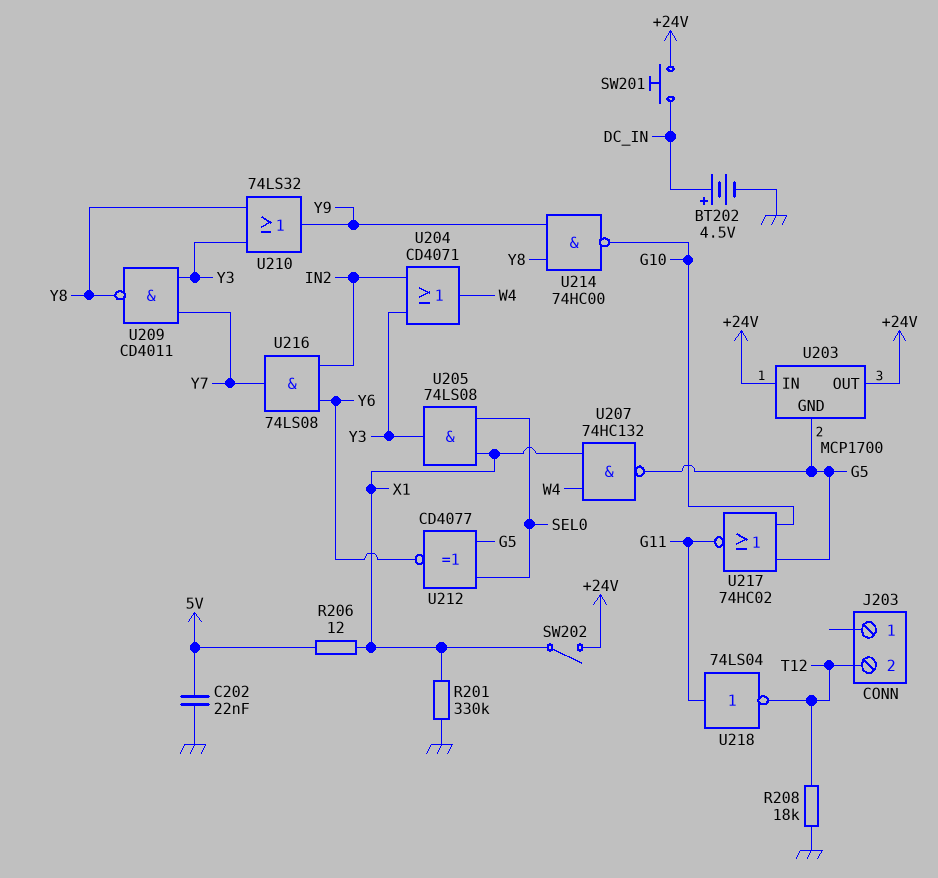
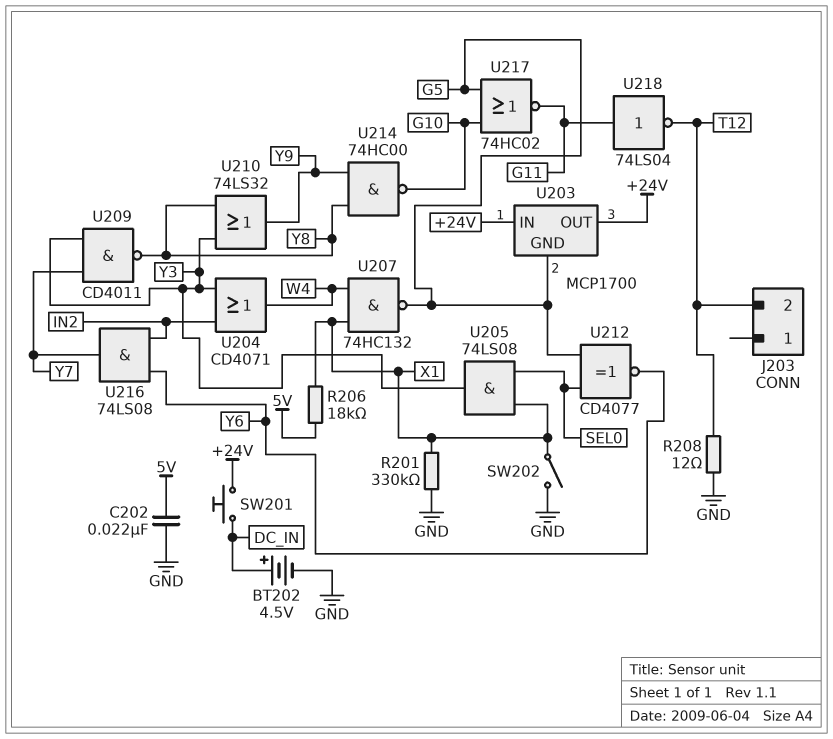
R206: 12 (5V, X1) -> 18k (5V, X1)
R208: 18k (GND, T12) -> 12 (GND, T12)
SW202: switch (+24V, X1) -> switch (GND, X1)

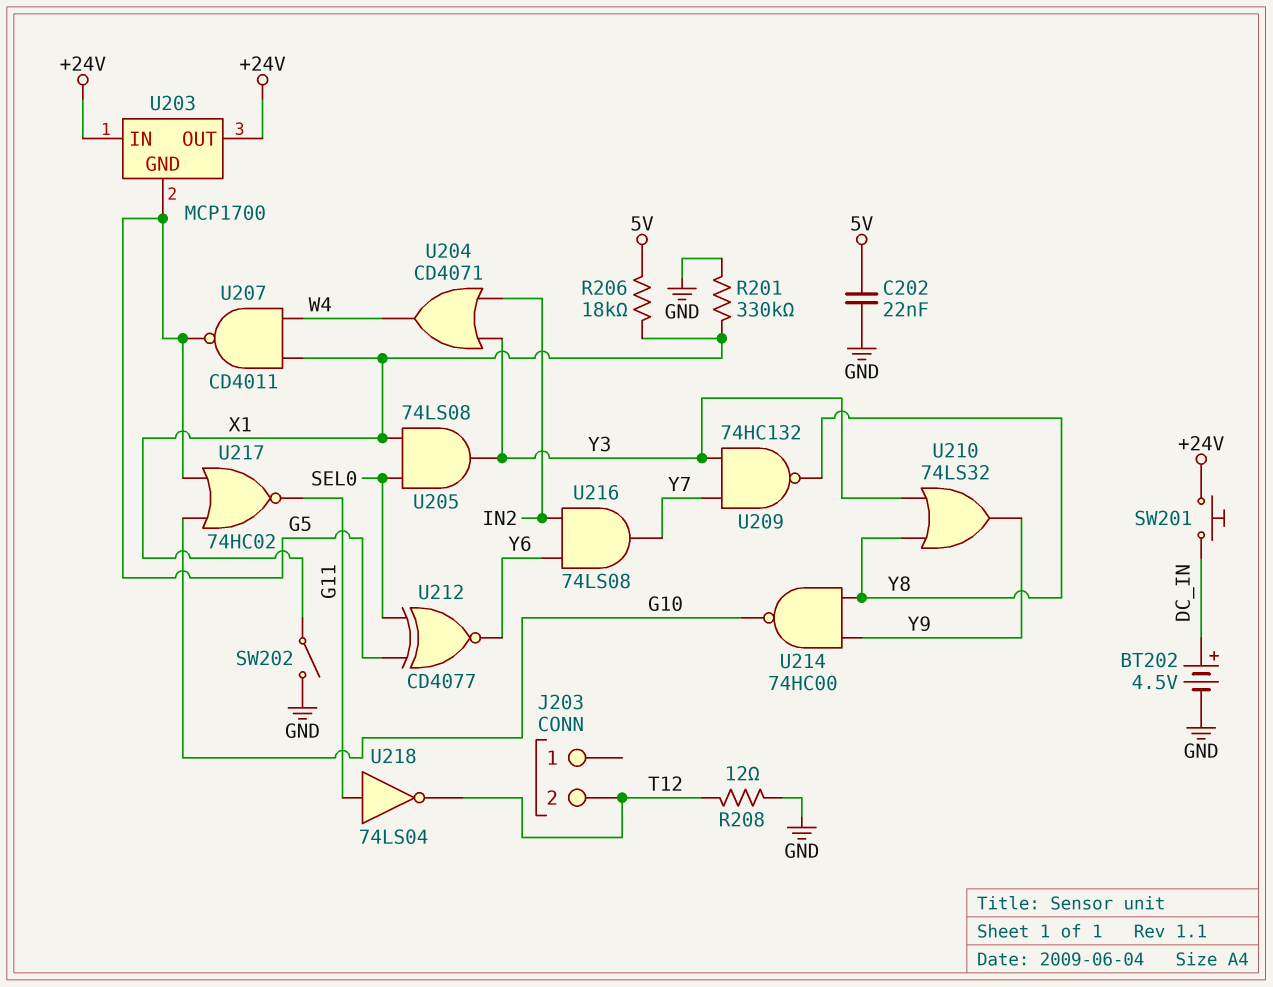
U207: NAND 74HC132 (in W4, in X1, out G5) -> NAND CD4011 (in W4, in X1, out G5)
U209: NAND CD4011 (in Y3, in Y7, out Y8) -> NAND 74HC132 (in Y3, in Y7, out Y8)

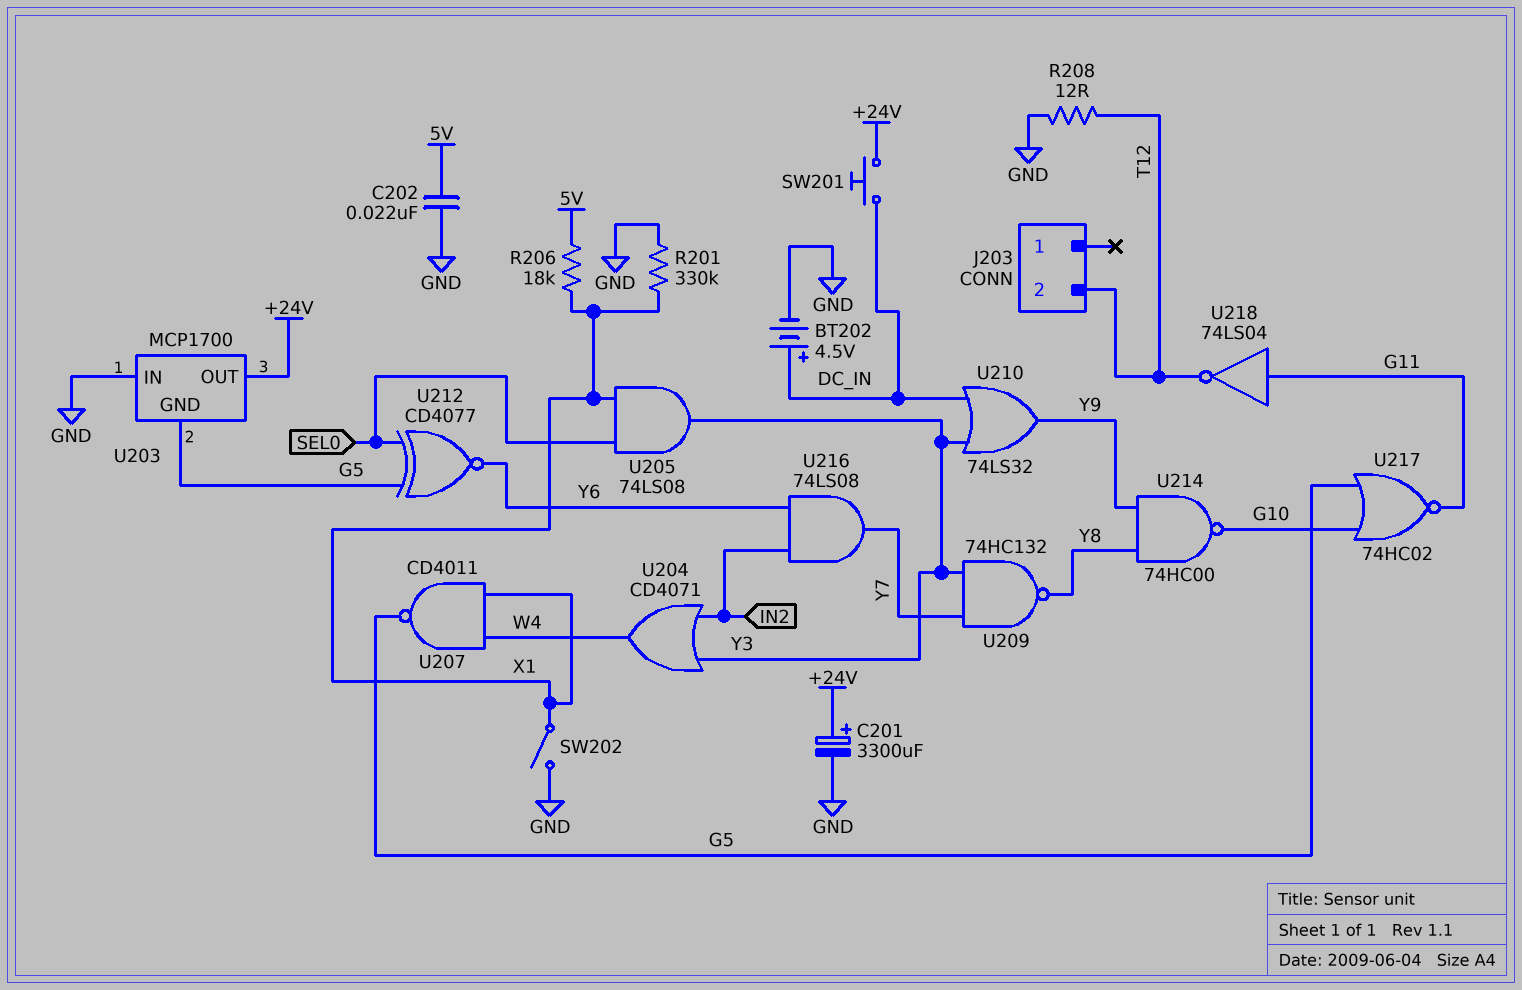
C201: none -> 3300uF (plus +24V, minus GND)
U203 pin IN: +24V -> GND
U210: OR 74LS32 (in Y3, in Y8, out Y9) -> OR 74LS32 (in DC_IN, in Y3, out Y9)

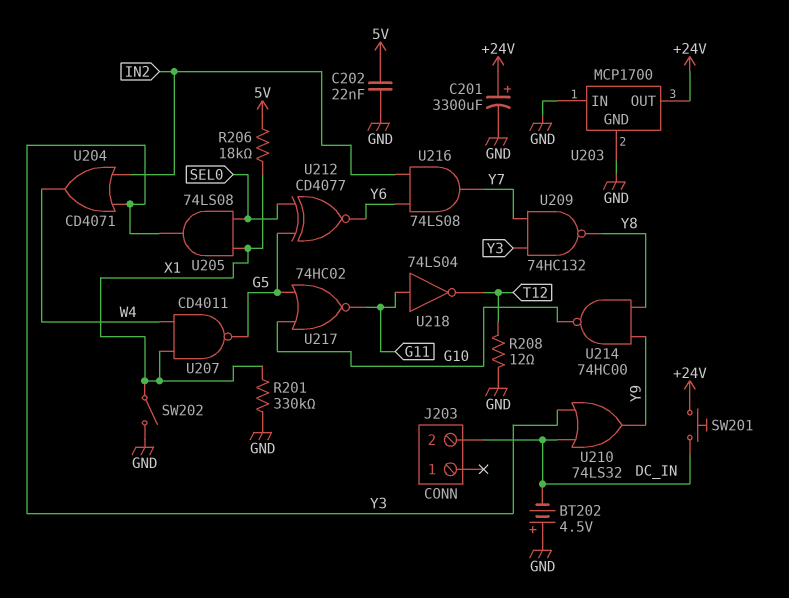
BT202: 4.5V (plus DC_IN, minus GND) -> 4.5V (plus GND, minus DC_IN)
J203 pin 2: T12 -> DC_IN
U203 pin GND: G5 -> GND

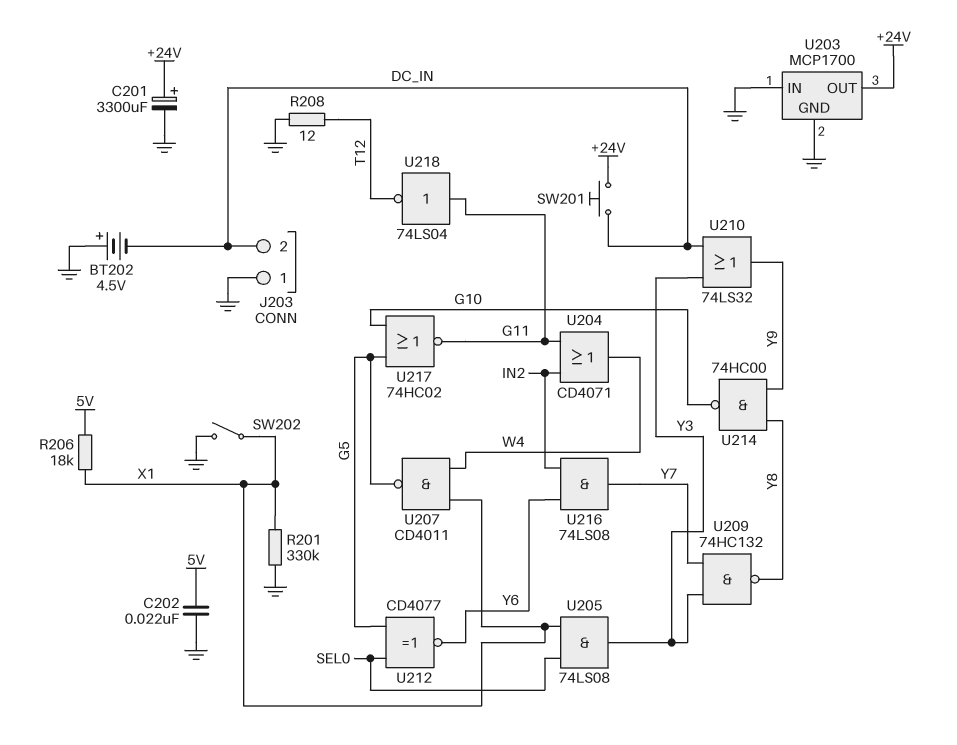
J203 pin 1: none -> GND
U204: OR CD4071 (in IN2, in Y3, out W4) -> OR CD4071 (in G11, in IN2, out W4)

